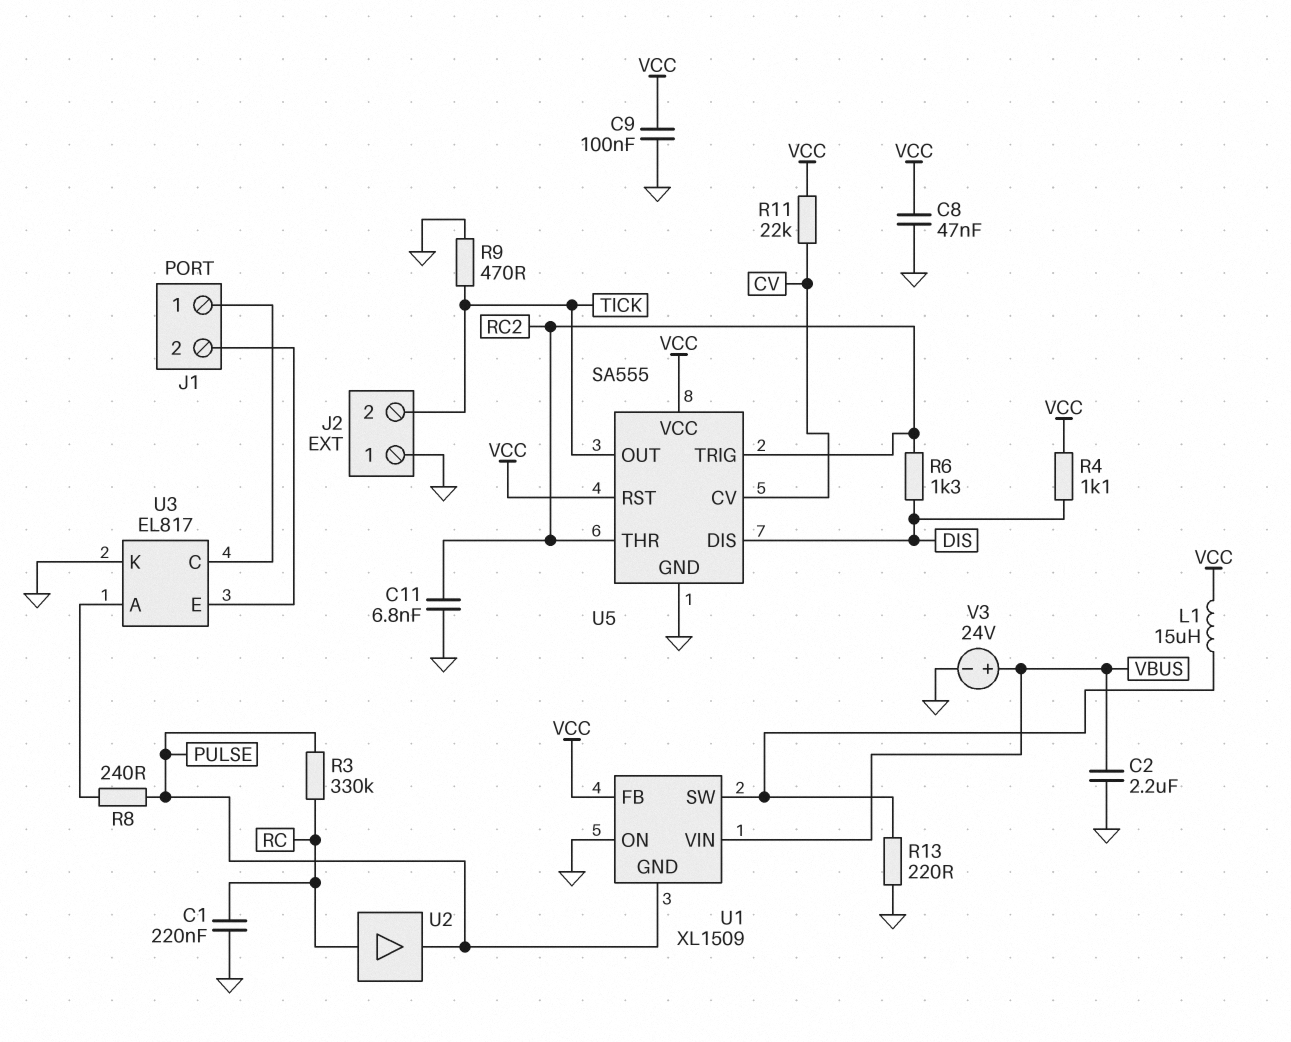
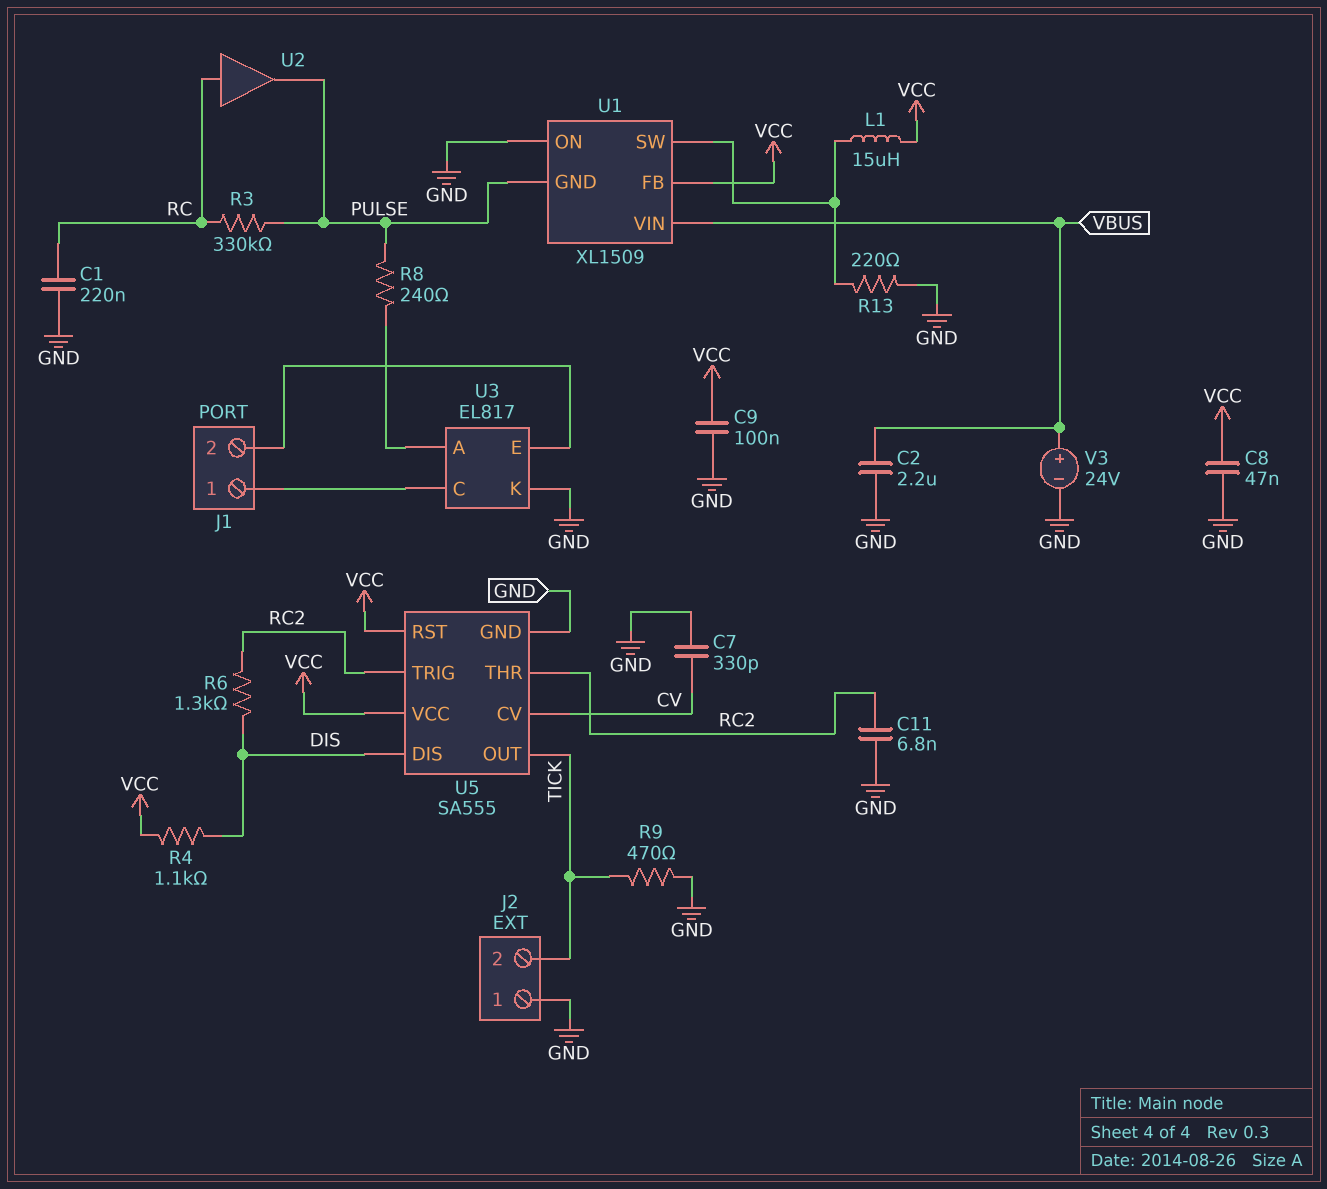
C7: none -> 330pF (CV, GND)
R11: 22k (CV, VCC) -> none

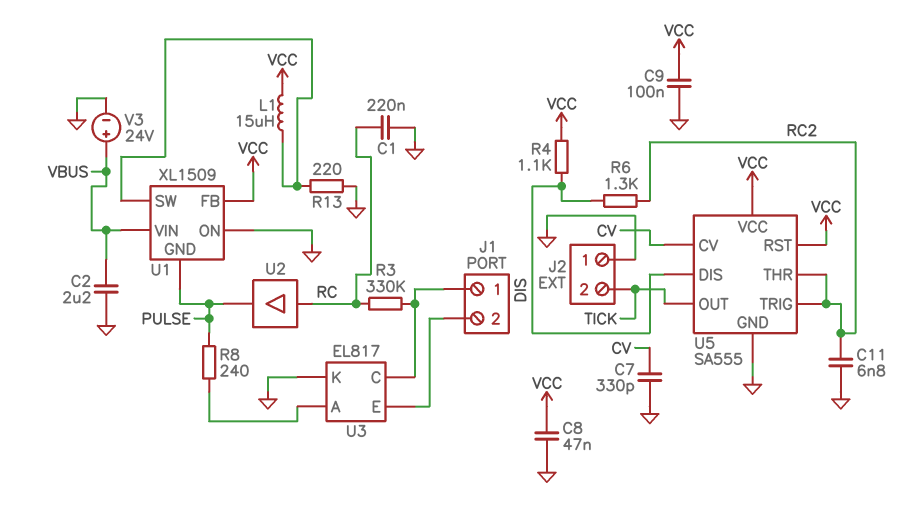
R3: 330k (PULSE, RC) -> 330k (J1/1, RC)
R9: 470 (GND, TICK) -> none

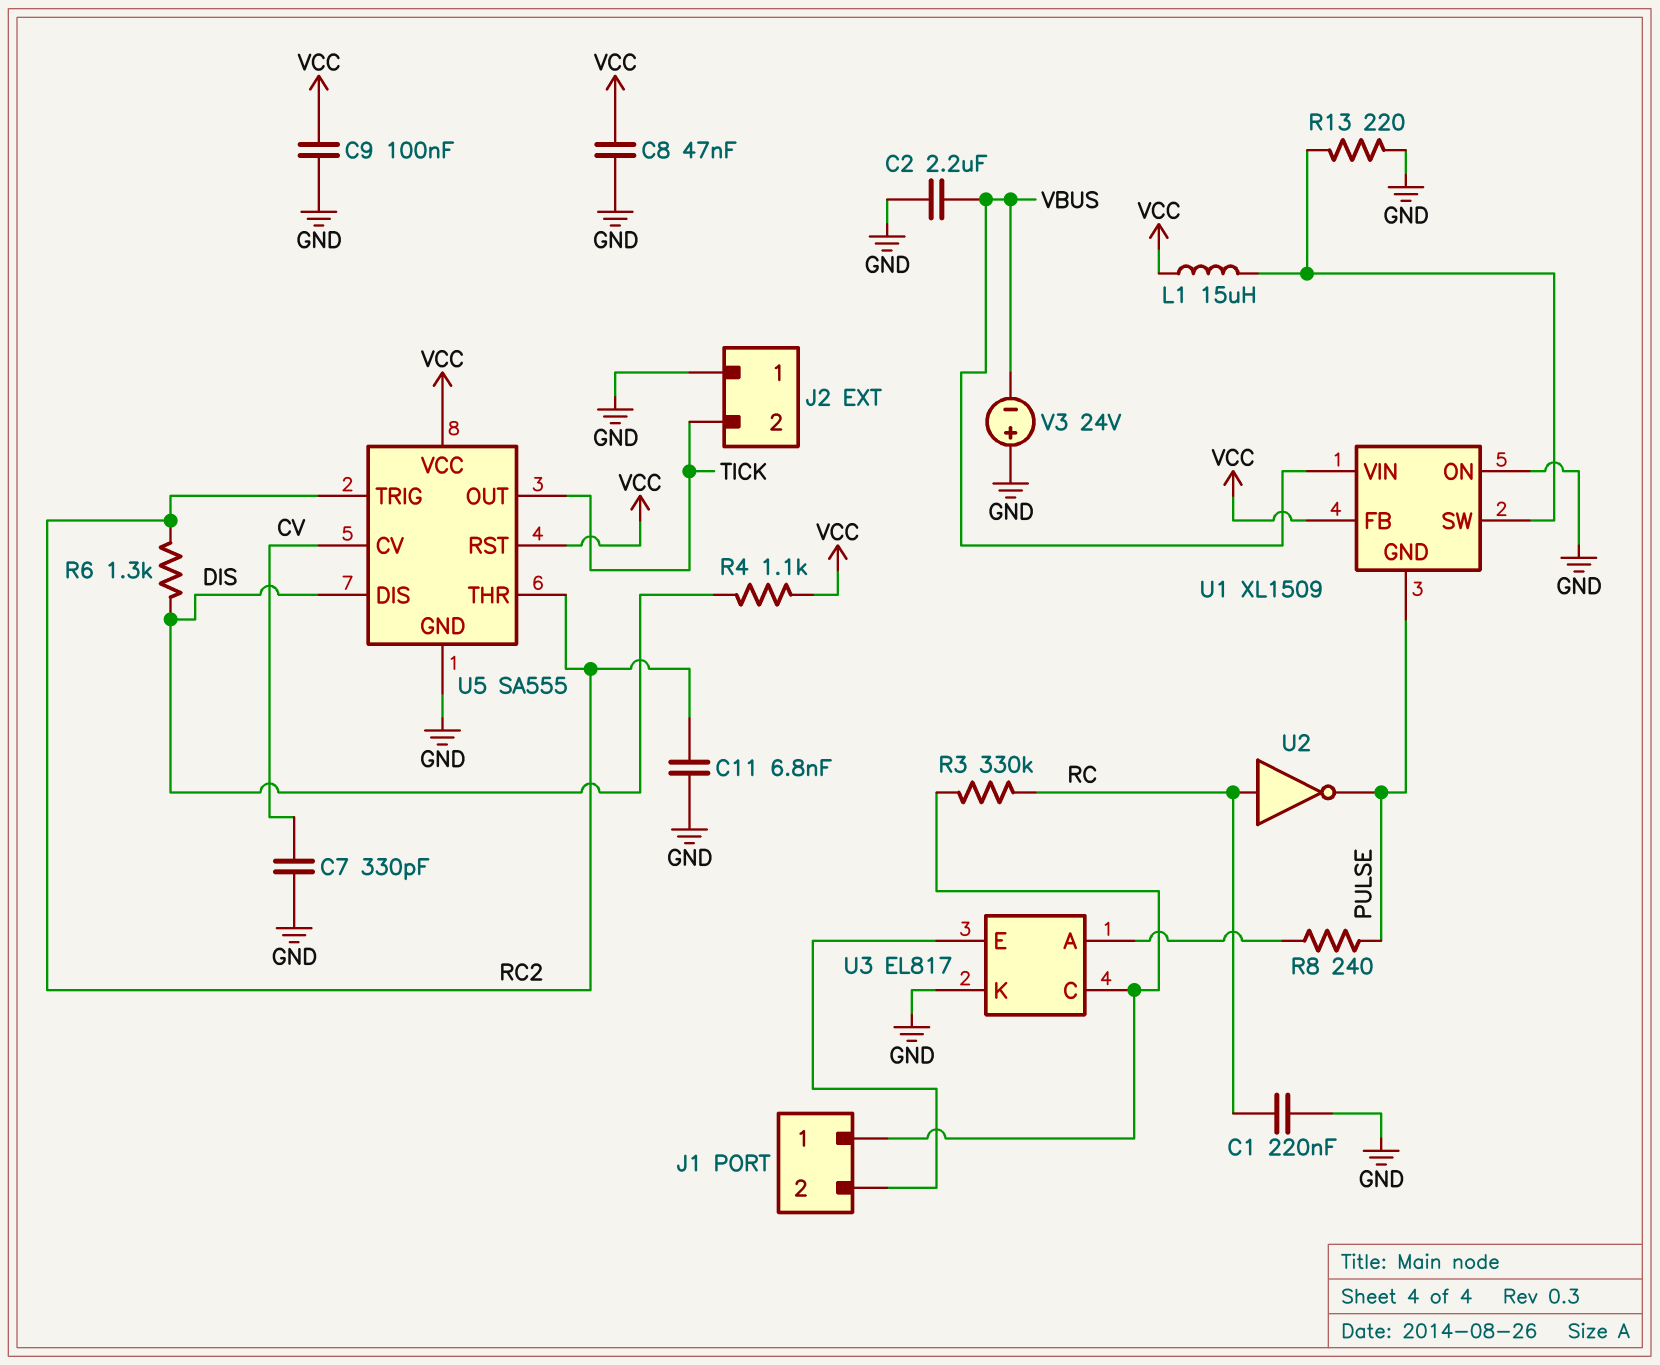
U2: buffer (in RC, out PULSE) -> NOT (in RC, out PULSE)
V3: 24V (plus VBUS, minus GND) -> 24V (plus GND, minus VBUS)

